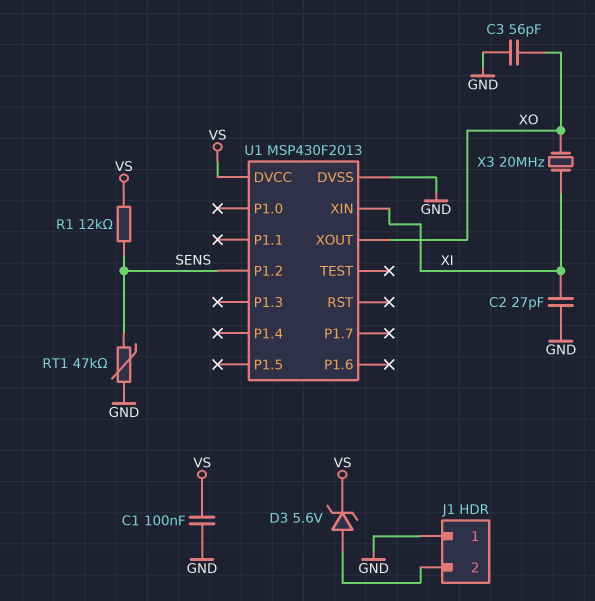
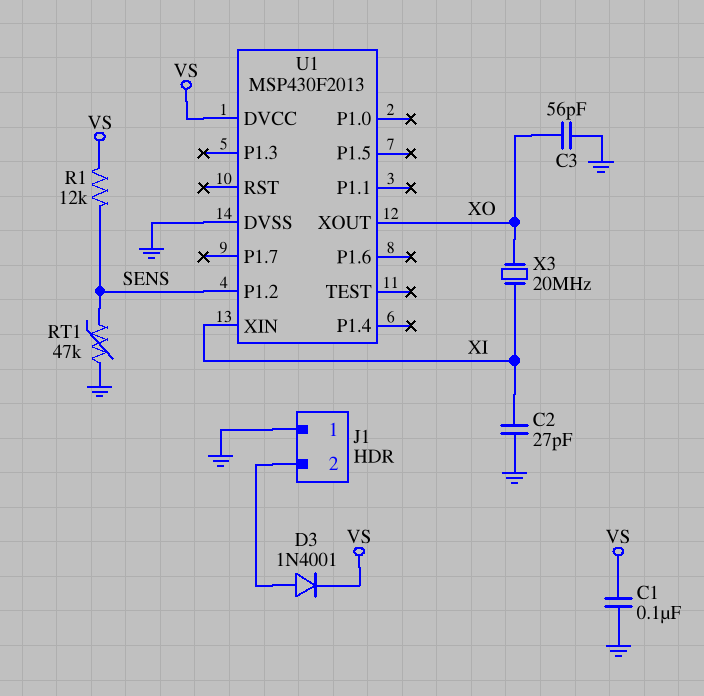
D3: zener 5.6V (A J1/2, K VS) -> diode 1N4001 (A J1/2, K VS)

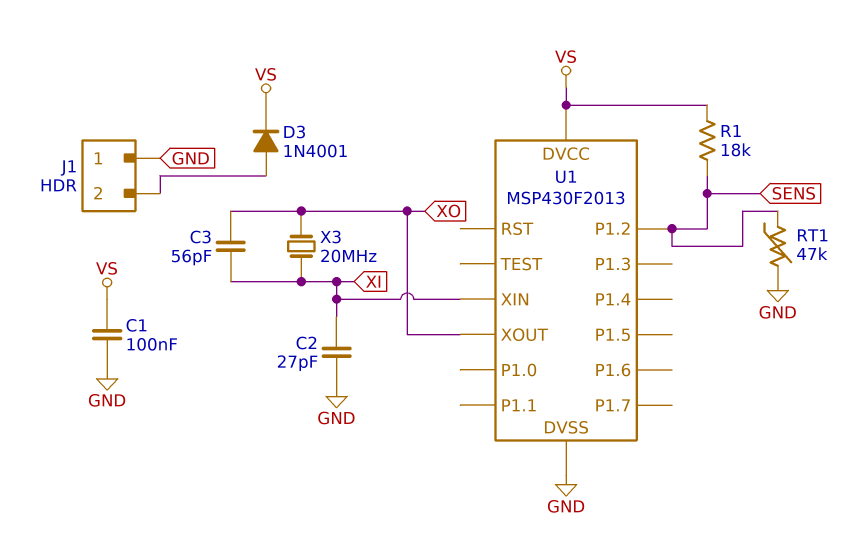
C3: 56pF (GND, XO) -> 56pF (XI, XO)
R1: 12k (SENS, VS) -> 18k (SENS, VS)

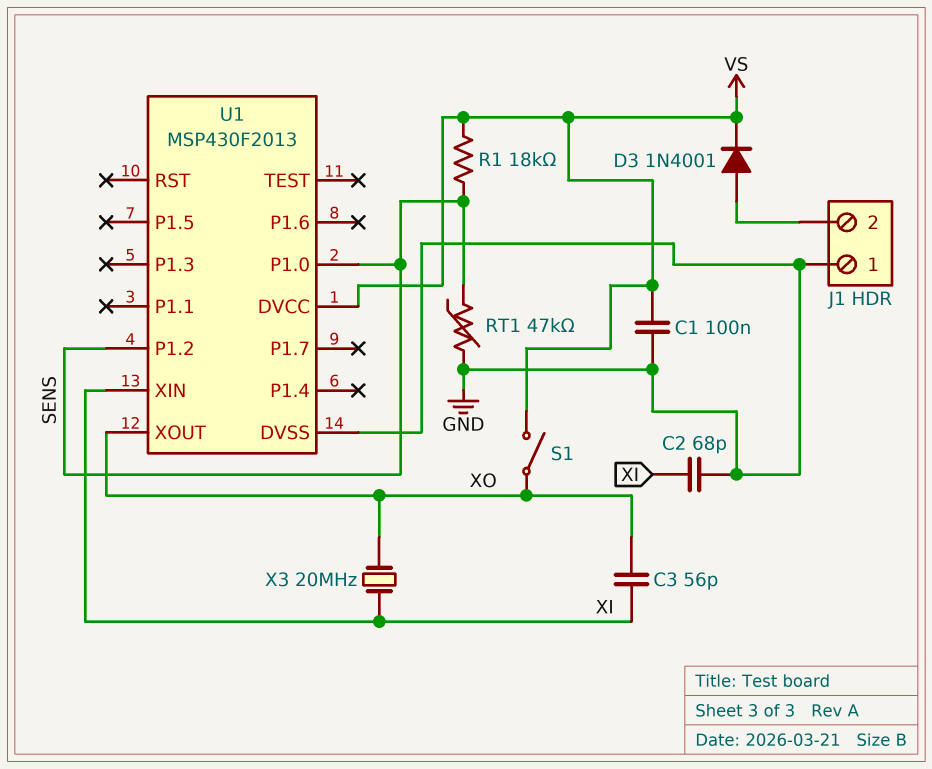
C2: 27pF (GND, XI) -> 68pF (GND, XI)
S1: none -> switch (VS, XO)
U1 pin P1.0: none -> SENS

